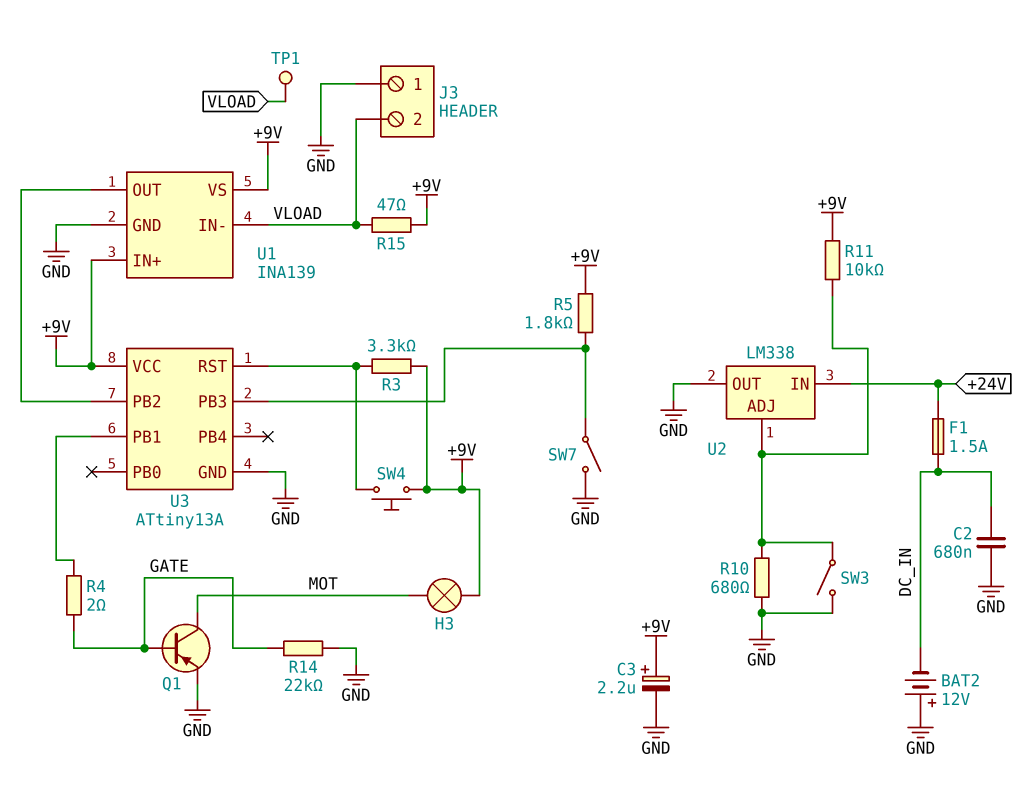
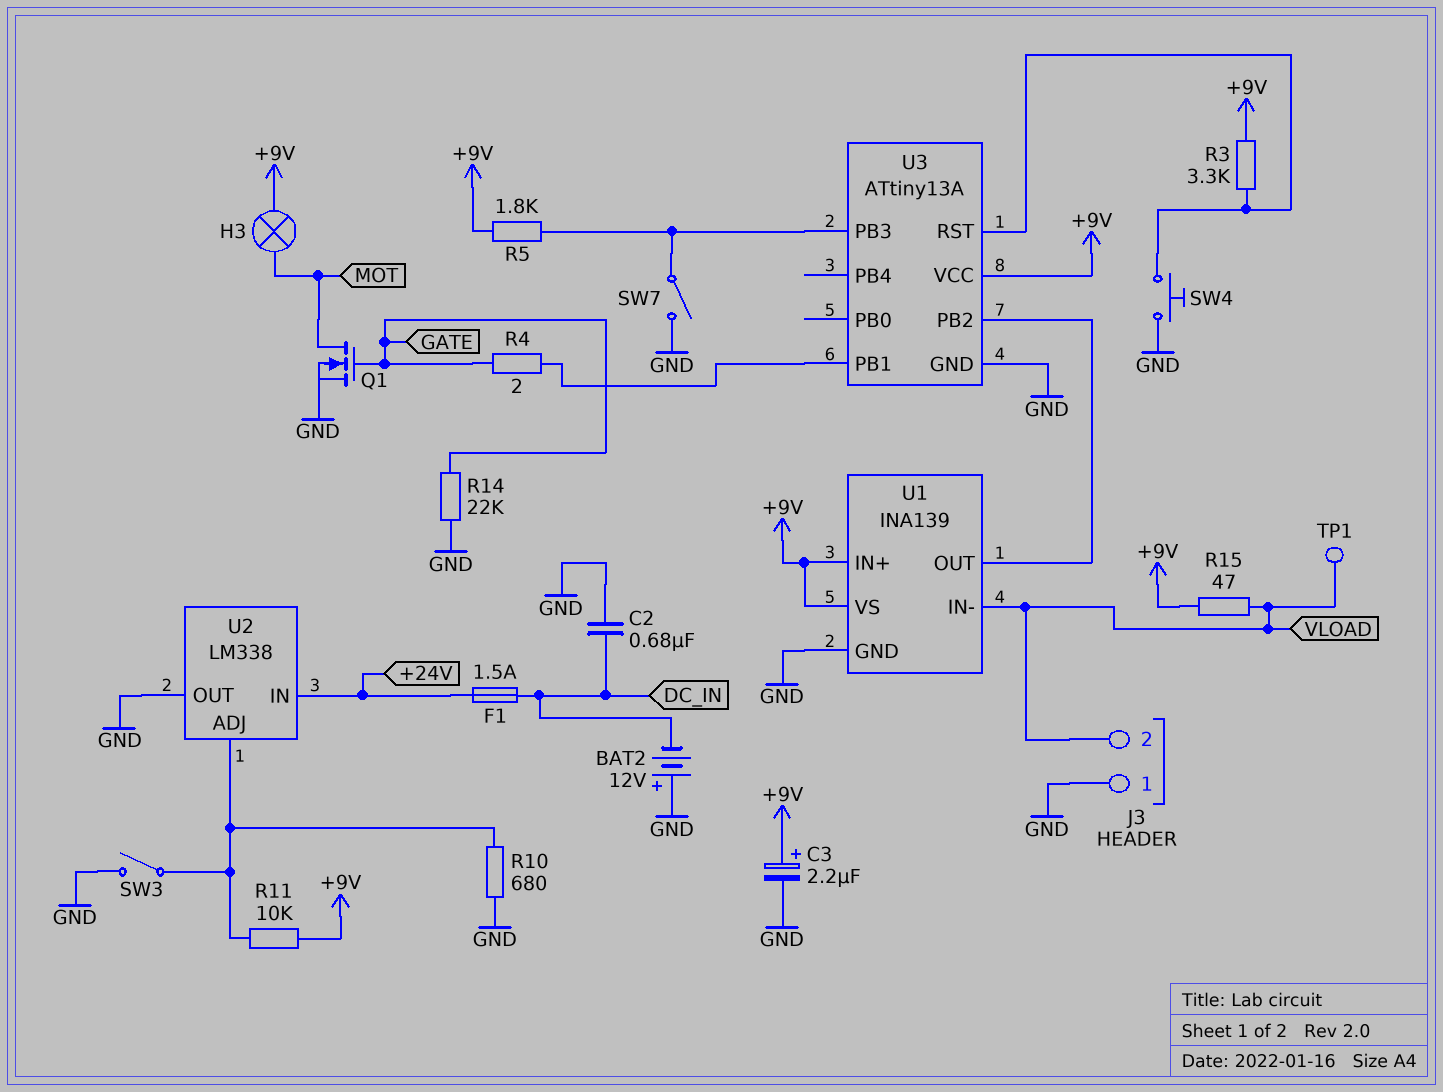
Q1: PNP (B GATE, C MOT, E GND) -> NMOS (G GATE, D MOT, S GND)
SW4: button (+9V, U3/RST) -> button (GND, U3/RST)

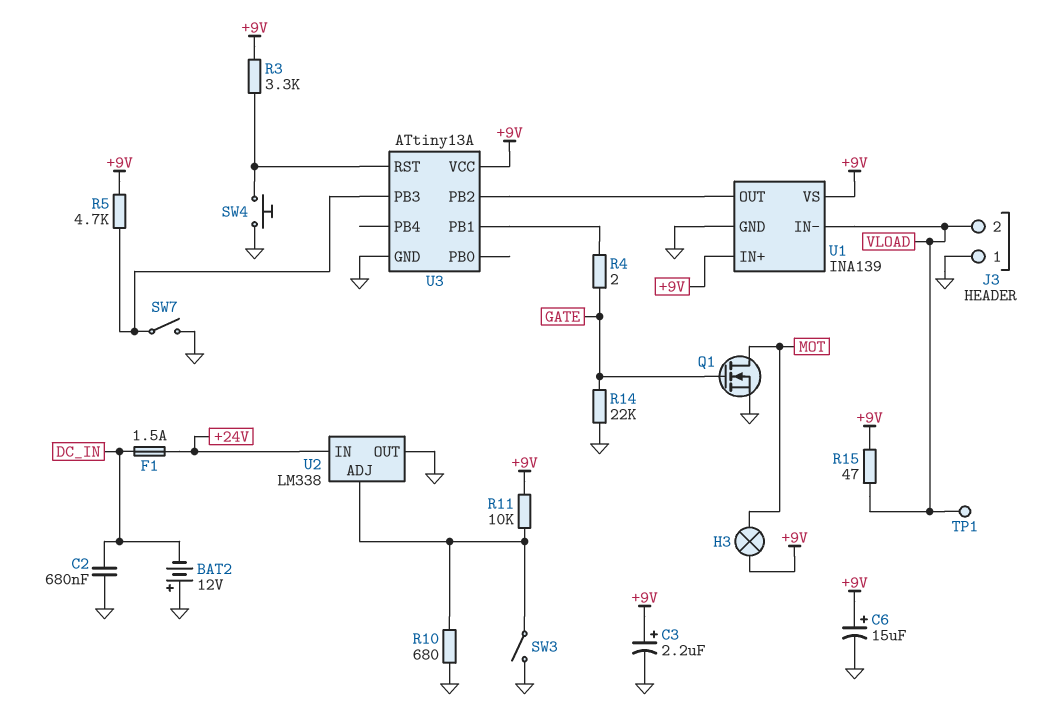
C6: none -> 15uF (plus +9V, minus GND)
R5: 1.8k (+9V, U3/PB3) -> 4.7k (+9V, U3/PB3)

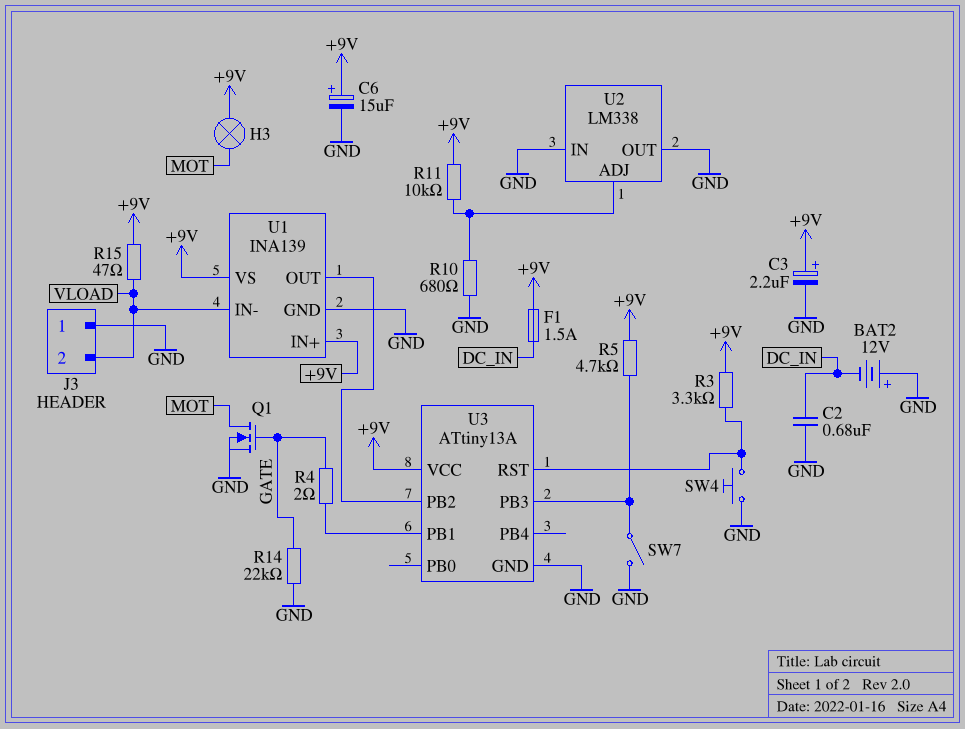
F1: 1.5A (+24V, DC_IN) -> 1.5A (+9V, DC_IN)
SW3: switch (GND, U2/ADJ) -> none
TP1: test point (VLOAD) -> none
U2 pin IN: +24V -> GND

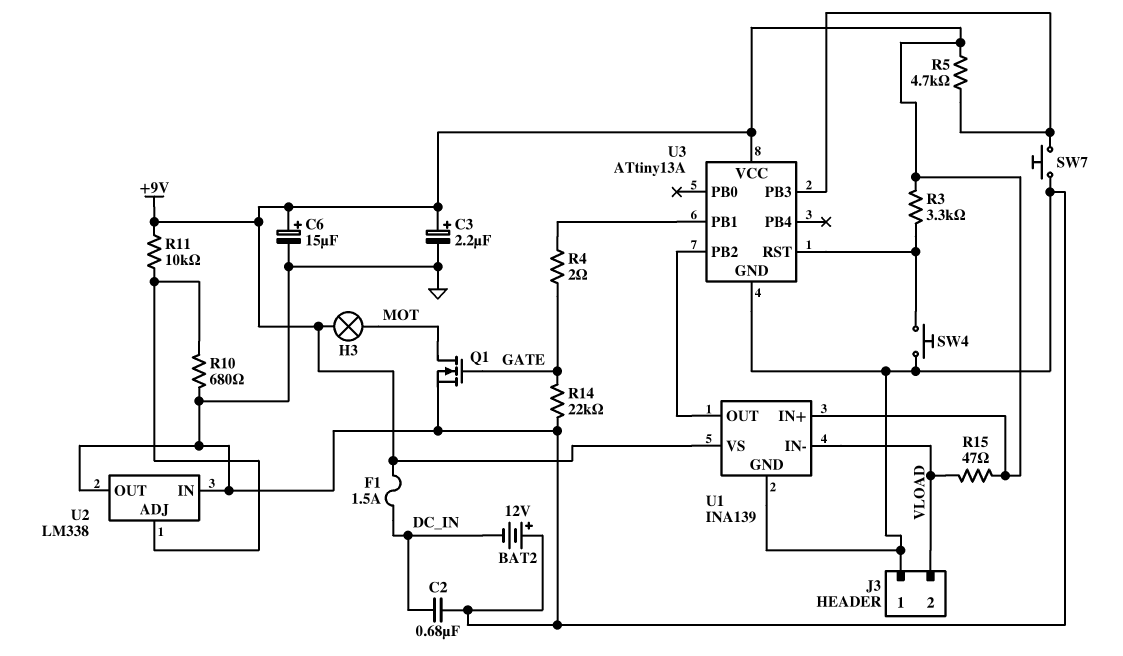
SW7: switch (GND, U3/PB3) -> button (GND, U3/PB3)

